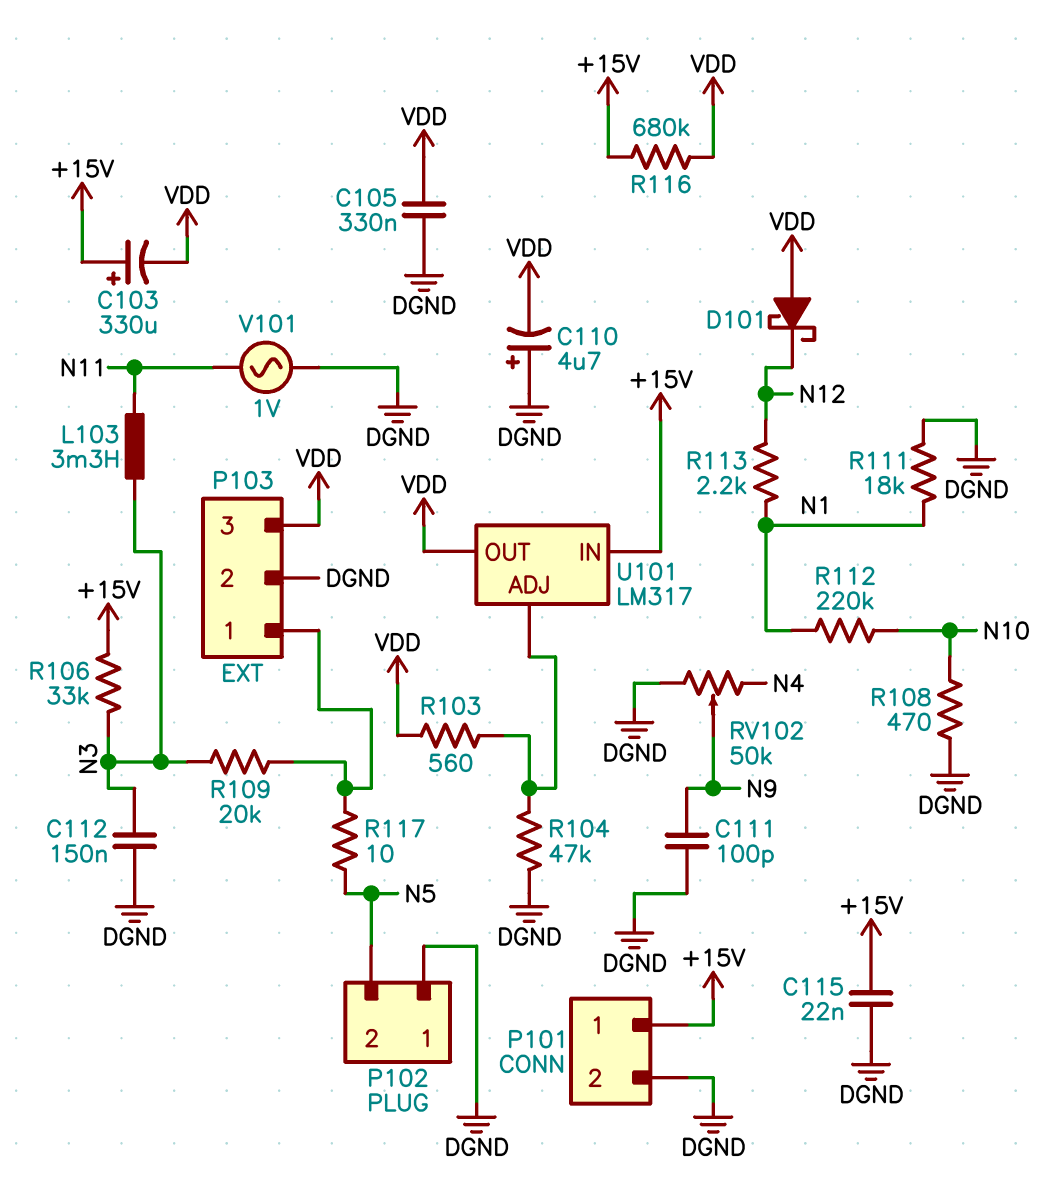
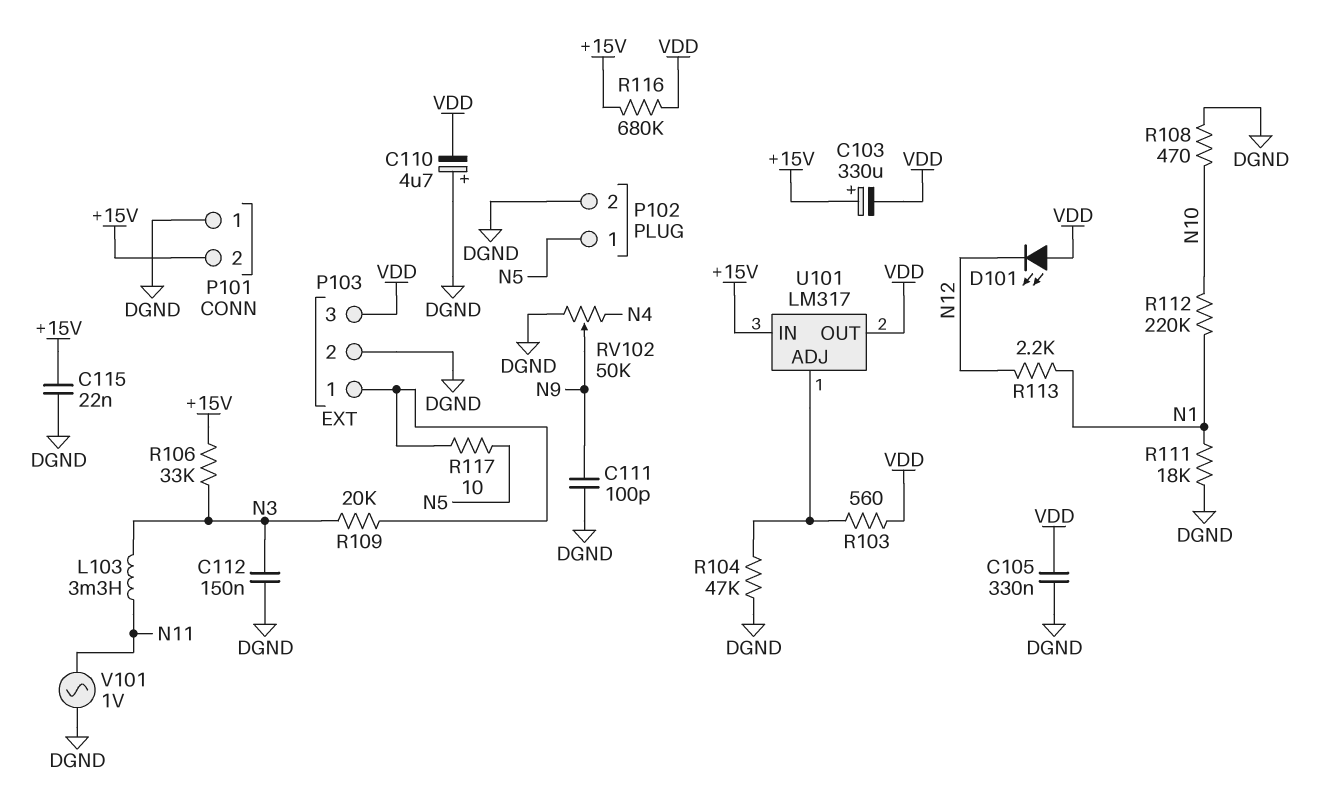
D101: schottky (A VDD, K N12) -> LED (A VDD, K N12)
P101 pin 1: +15V -> DGND
P101 pin 2: DGND -> +15V
P102 pin 1: DGND -> N5
P102 pin 2: N5 -> DGND

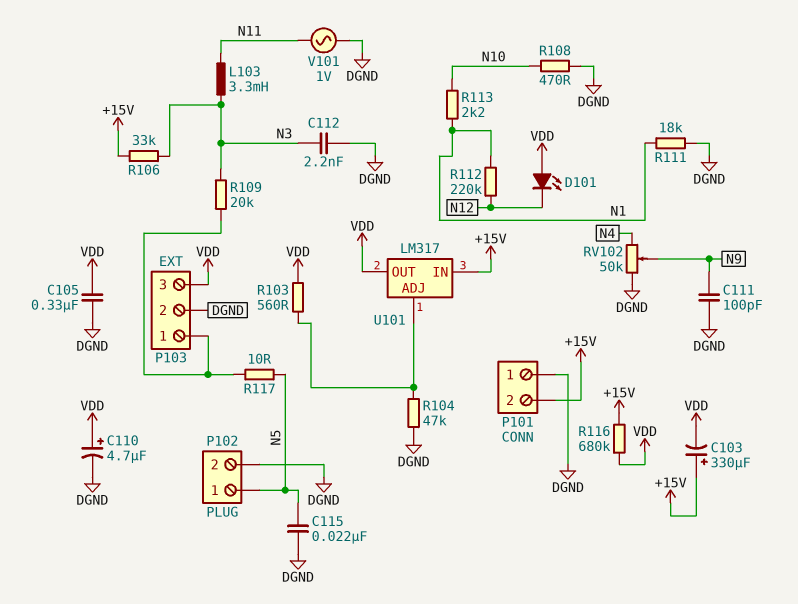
C110: 4.7uF (plus DGND, minus VDD) -> 4.7uF (plus VDD, minus DGND)
C112: 150nF (DGND, N3) -> 2.2nF (DGND, N3)
C115: 22nF (+15V, DGND) -> 22nF (DGND, N5)
R112: 220k (N1, N10) -> 220k (N1, N12)
R113: 2.2k (N1, N12) -> 2.2k (N1, N10)

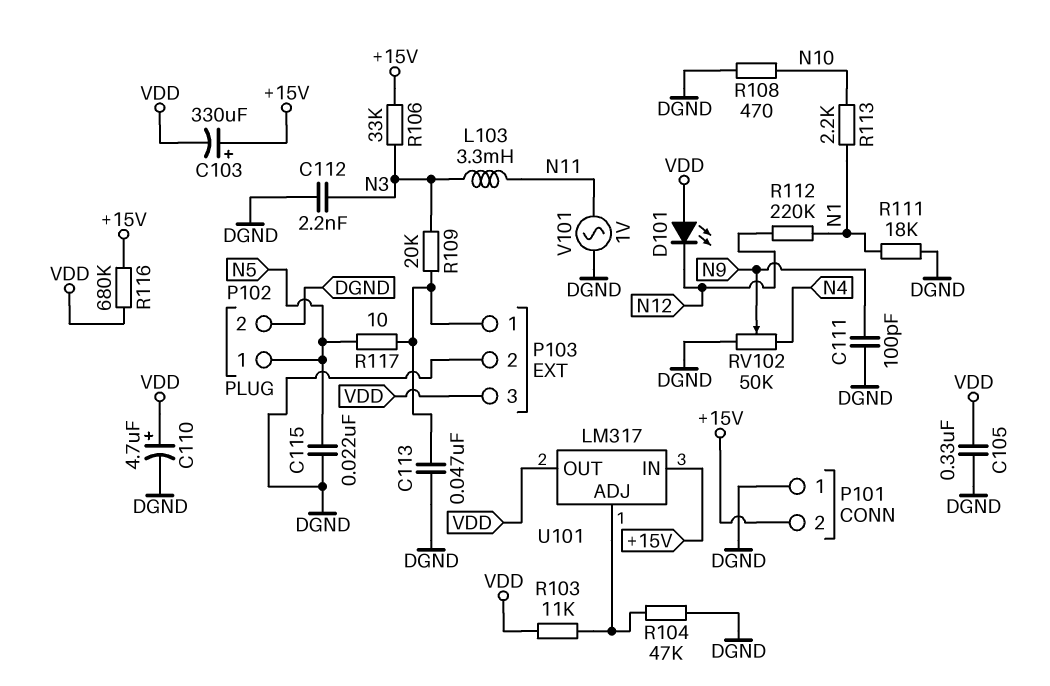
C113: none -> 47nF (DGND, P103/1)
R103: 560 (U101/ADJ, VDD) -> 11k (U101/ADJ, VDD)

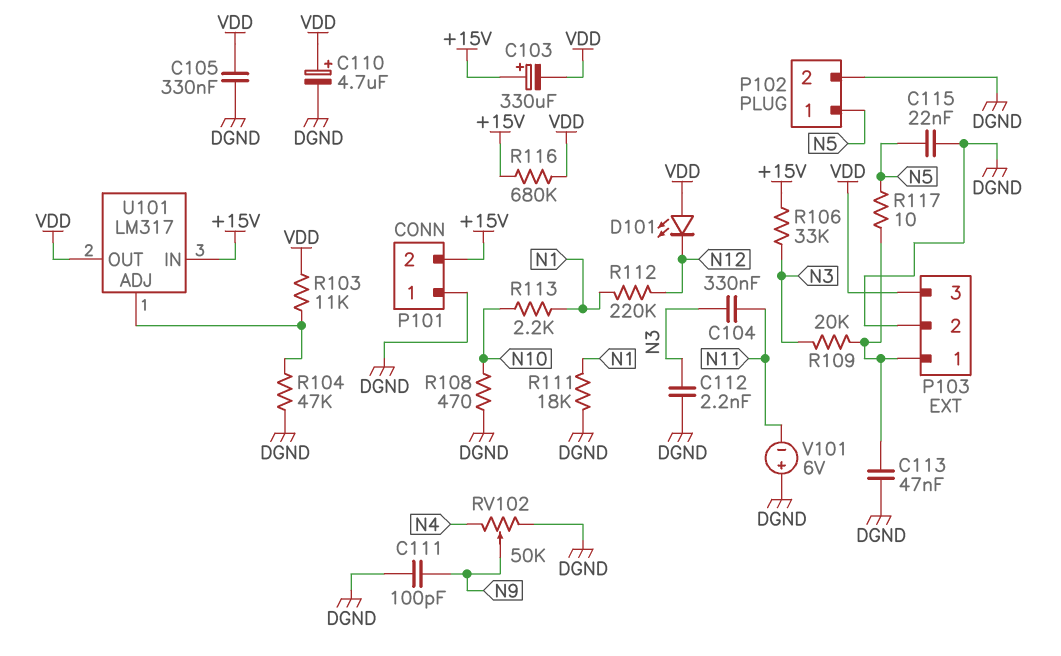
C104: none -> 330nF (N3, N11)
L103: 3.3mH (N3, N11) -> none
V101: AC 1V (DGND, N11) -> 6V (plus DGND, minus N11)

